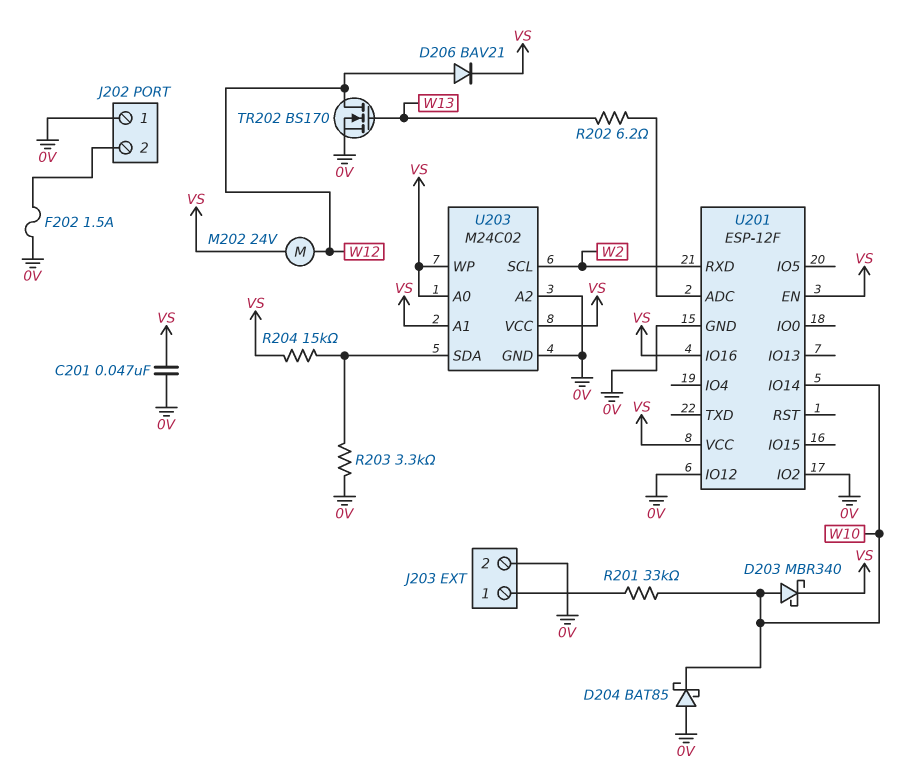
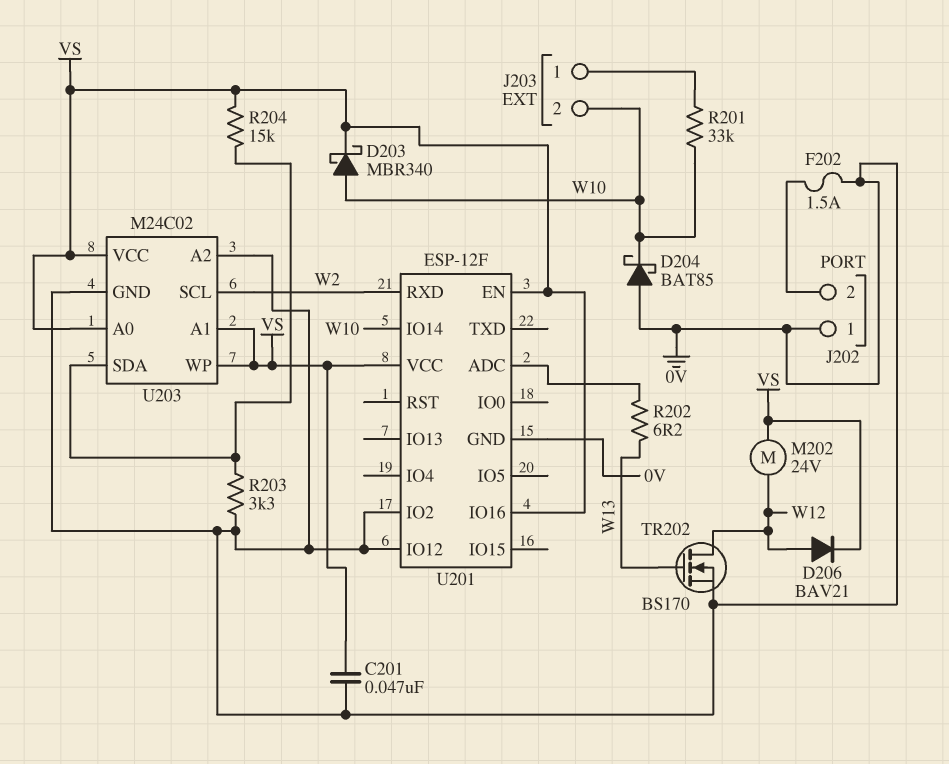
J203 pin 2: 0V -> W10

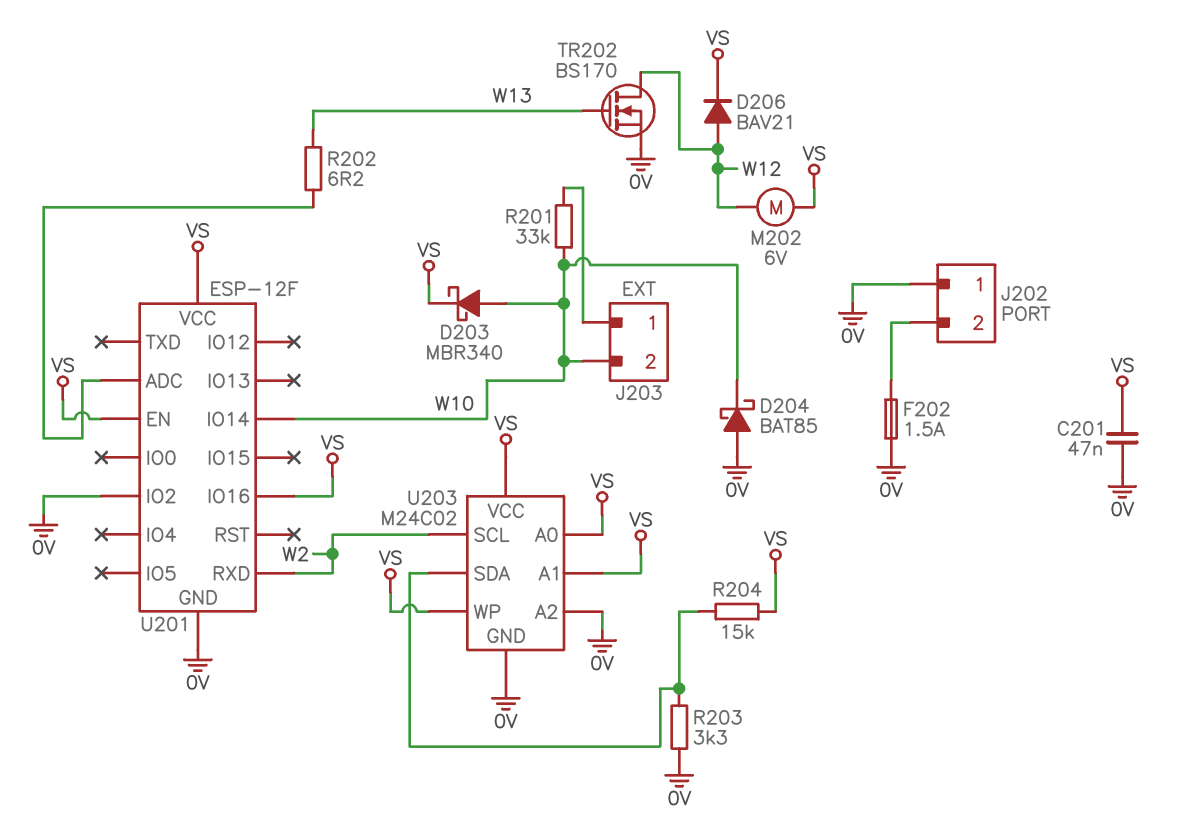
M202: motor 24V (VS, W12) -> motor 6V (VS, W12)
U201 pin IO12: 0V -> none

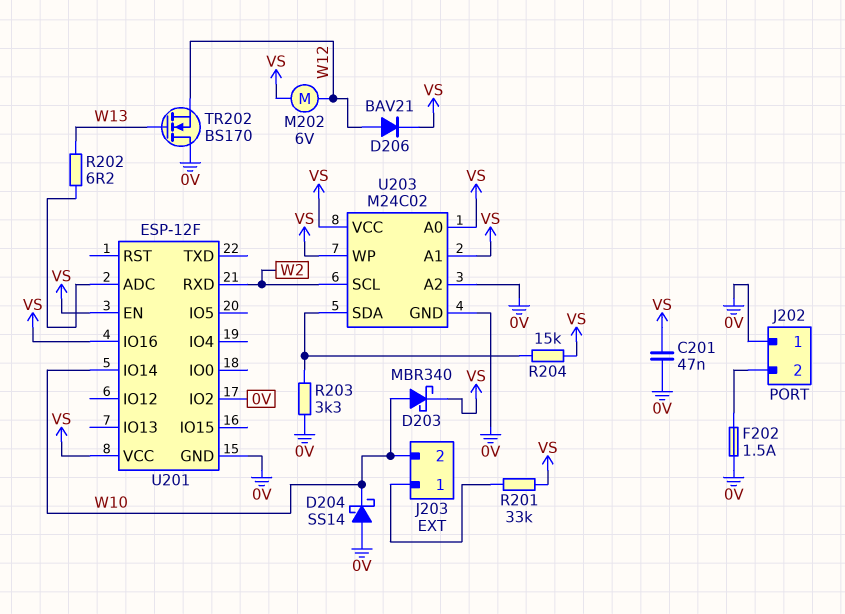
D204: schottky BAT85 (A 0V, K W10) -> schottky SS14 (A 0V, K W10)
R201: 33k (J203/1, W10) -> 33k (J203/1, VS)
TR202: NMOS BS170 (G W13, D W12, S 0V) -> NMOS BS170 (G W13, D 0V, S W12)

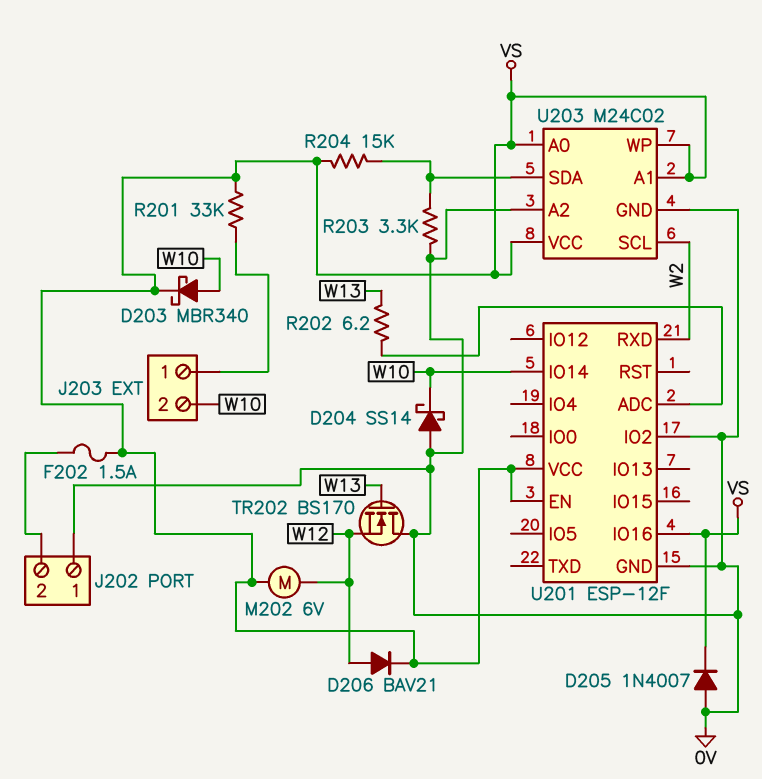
C201: 47nF (0V, VS) -> none
D205: none -> diode 1N4007 (A 0V, K VS)
F202: 1.5A (0V, J202/2) -> 1.5A (J202/2, VS)

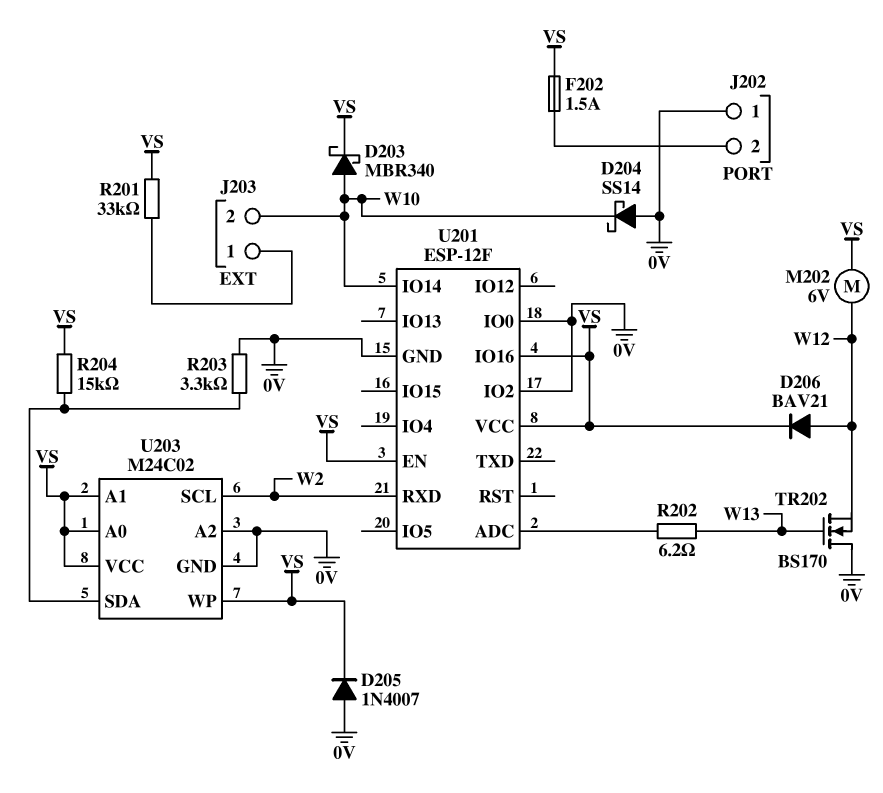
U201 pin IO0: none -> 0V

